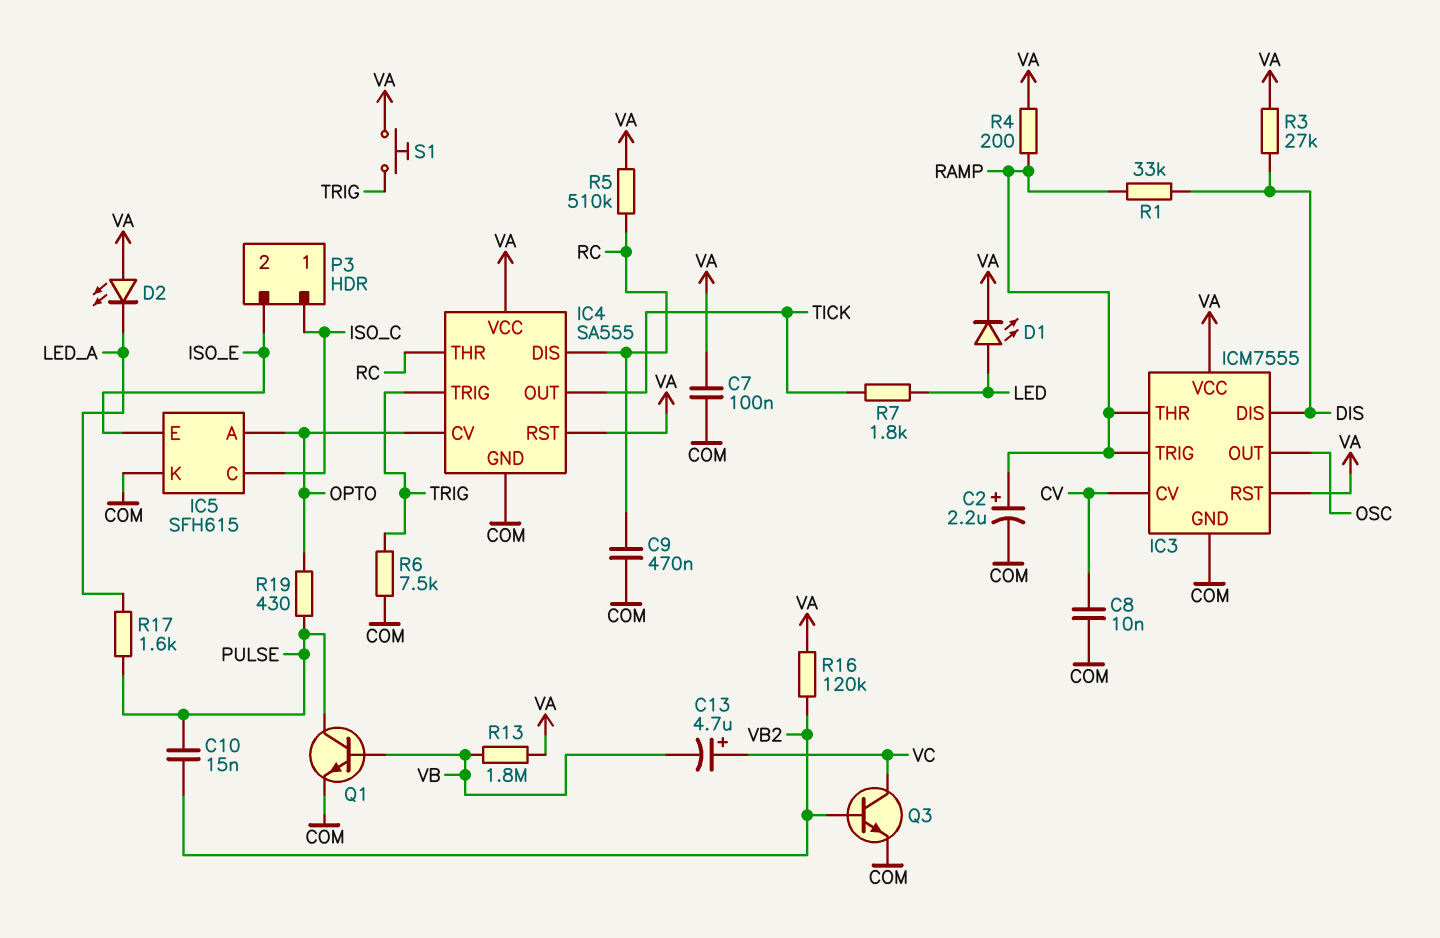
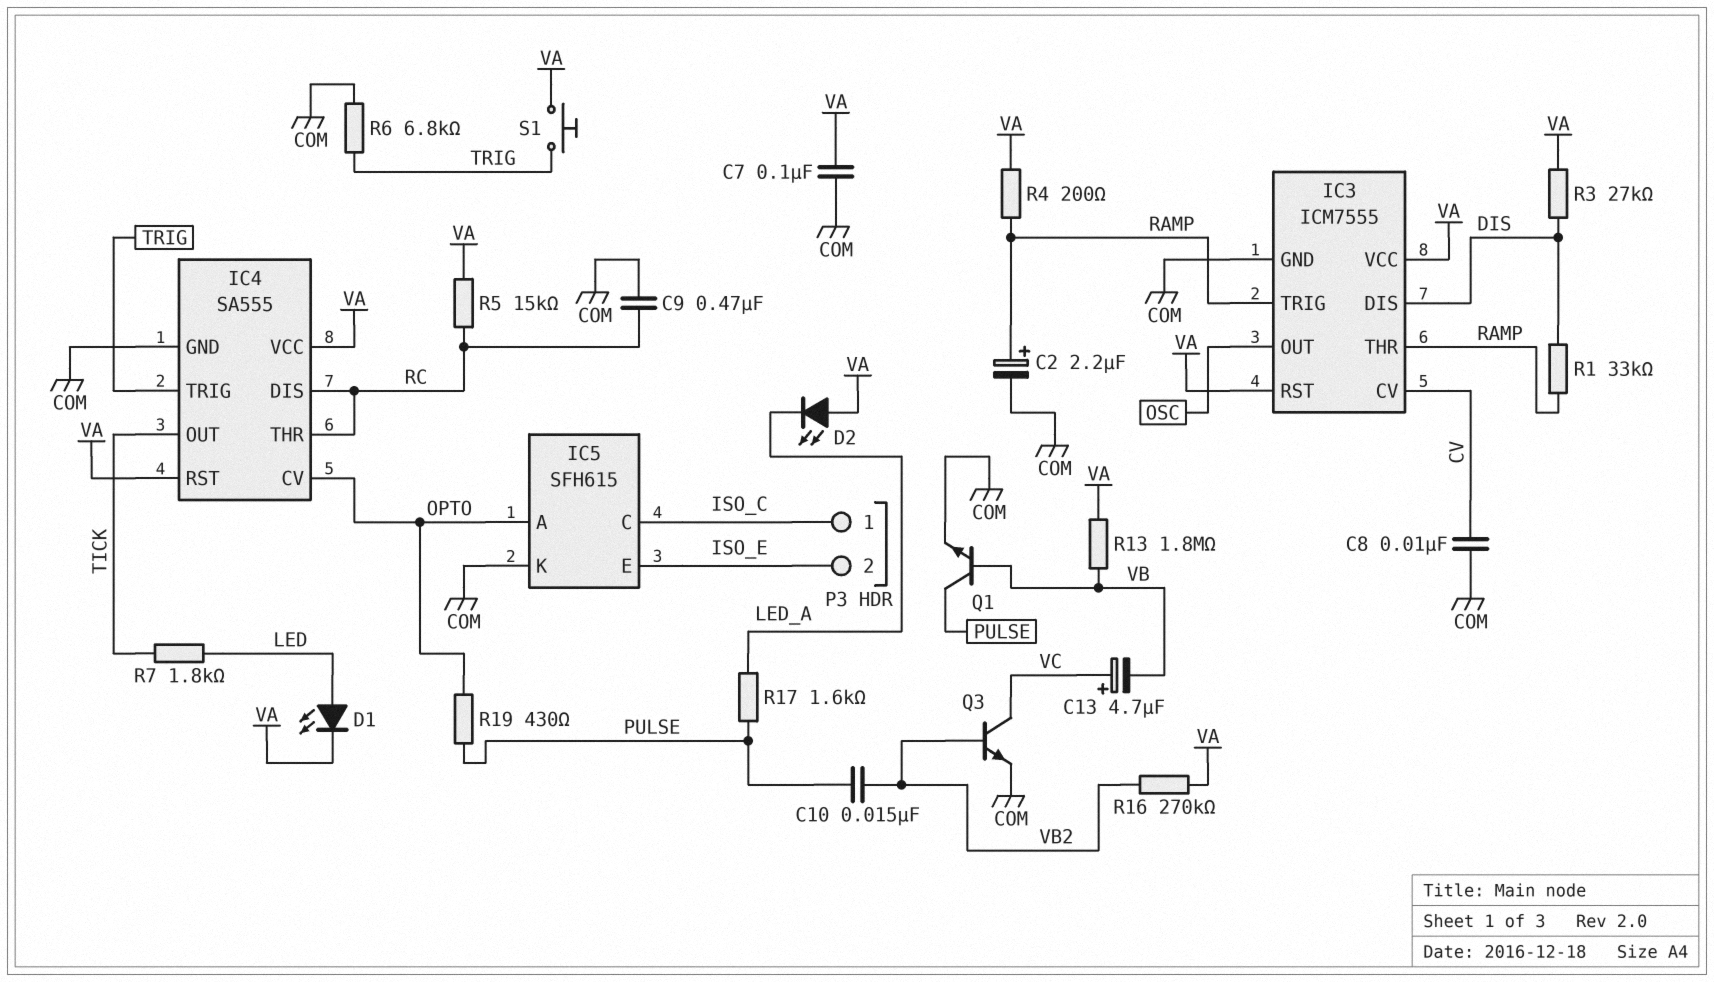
R5: 510k (RC, VA) -> 15k (RC, VA)
R6: 7.5k (COM, TRIG) -> 6.8k (COM, TRIG)
R16: 120k (VA, VB2) -> 270k (VA, VB2)

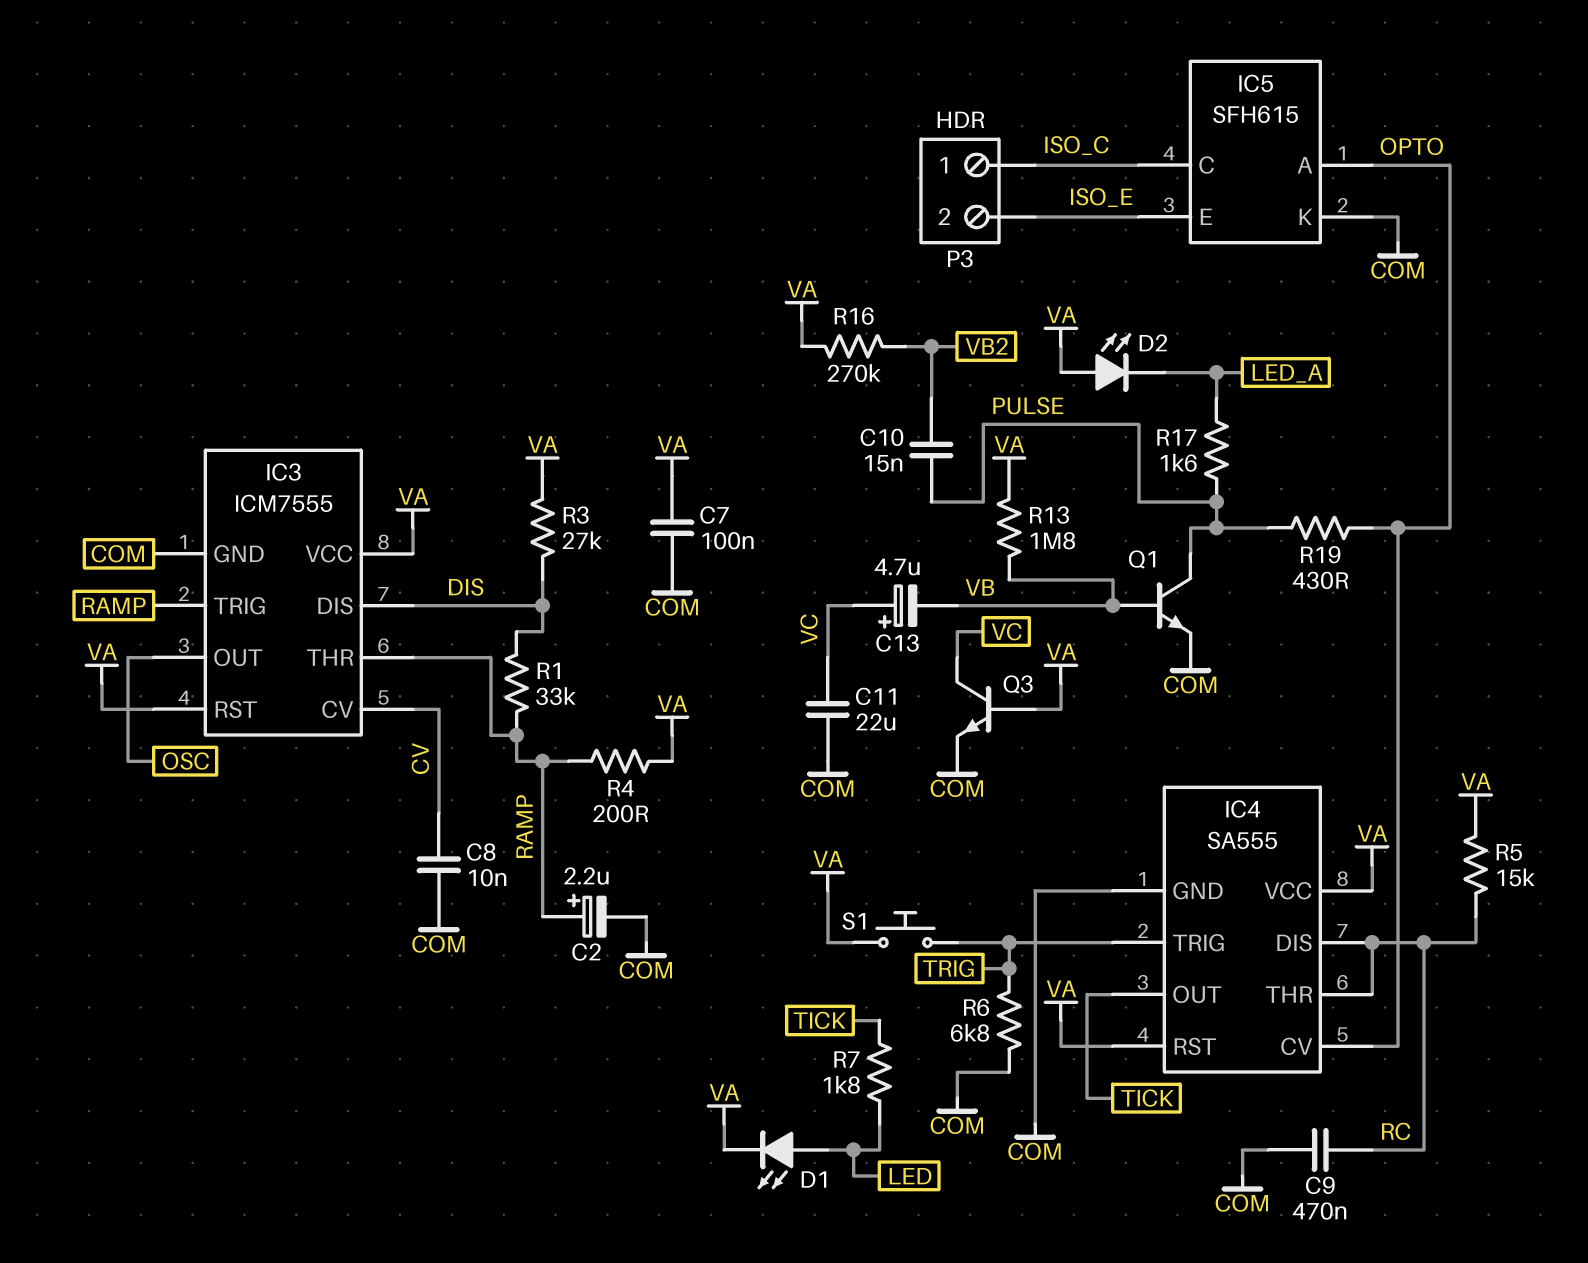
C11: none -> 22uF (COM, VC)
Q3: NPN (B VB2, C VC, E COM) -> NPN (B VA, C VC, E COM)

